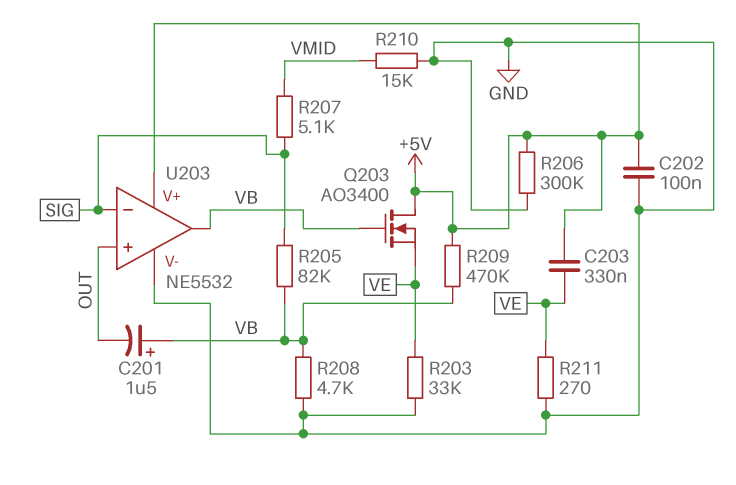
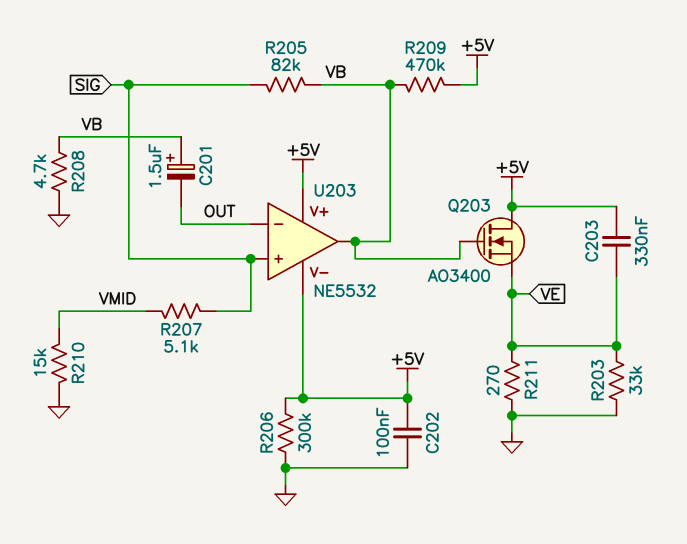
U203 pin V-: GND -> +5V
U203 pin in+: OUT -> SIG
U203 pin in-: SIG -> OUT

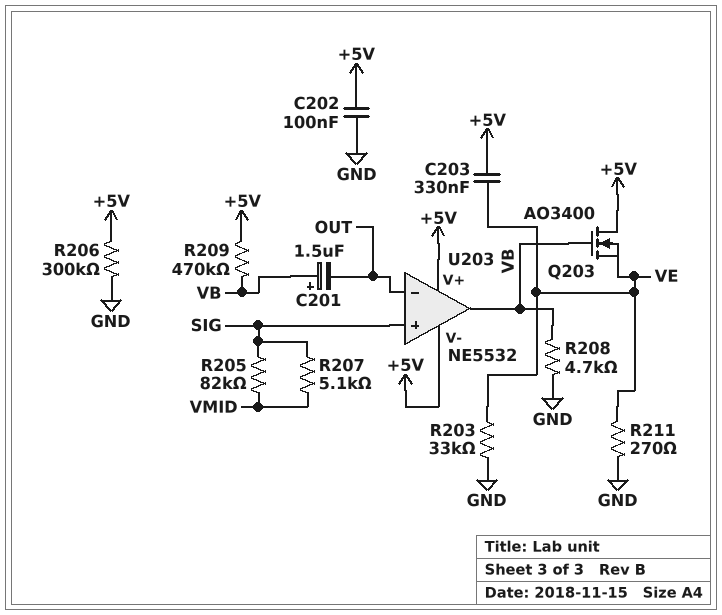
R205: 82k (SIG, VB) -> 82k (SIG, VMID)
R210: 15k (GND, VMID) -> none

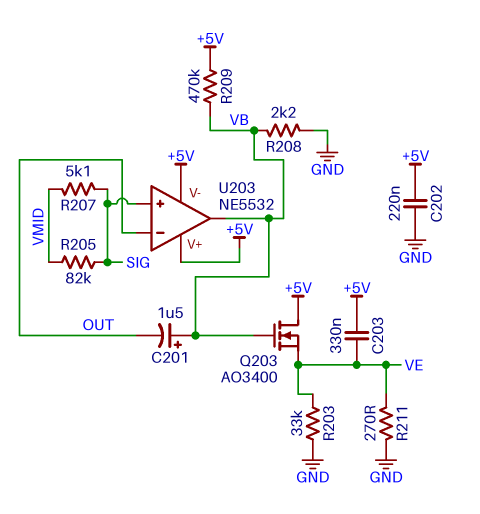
C202: 100nF (+5V, GND) -> 220nF (+5V, GND)
R206: 300k (+5V, GND) -> none
R208: 4.7k (GND, VB) -> 2.2k (GND, VB)

